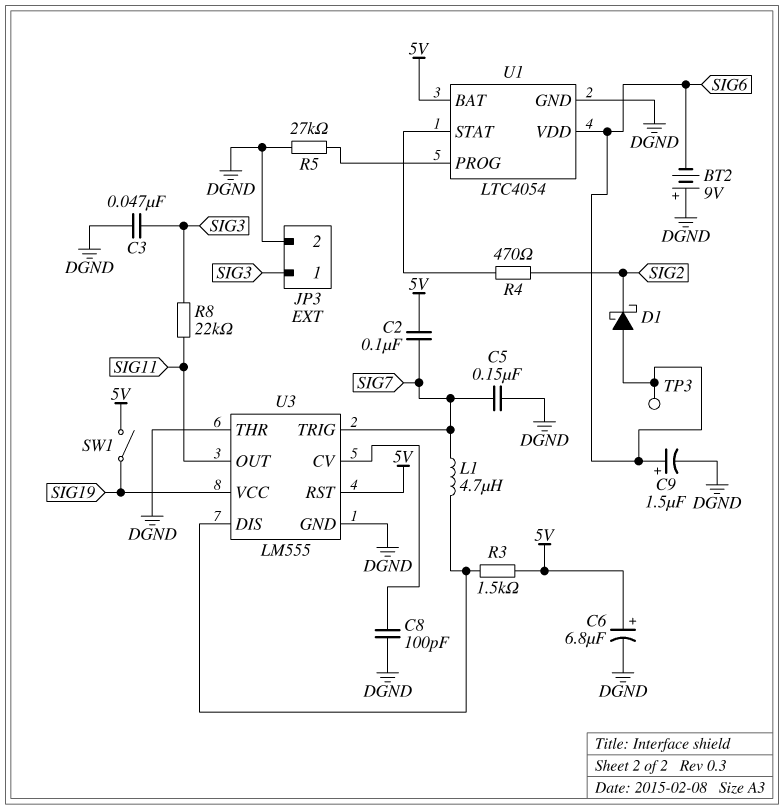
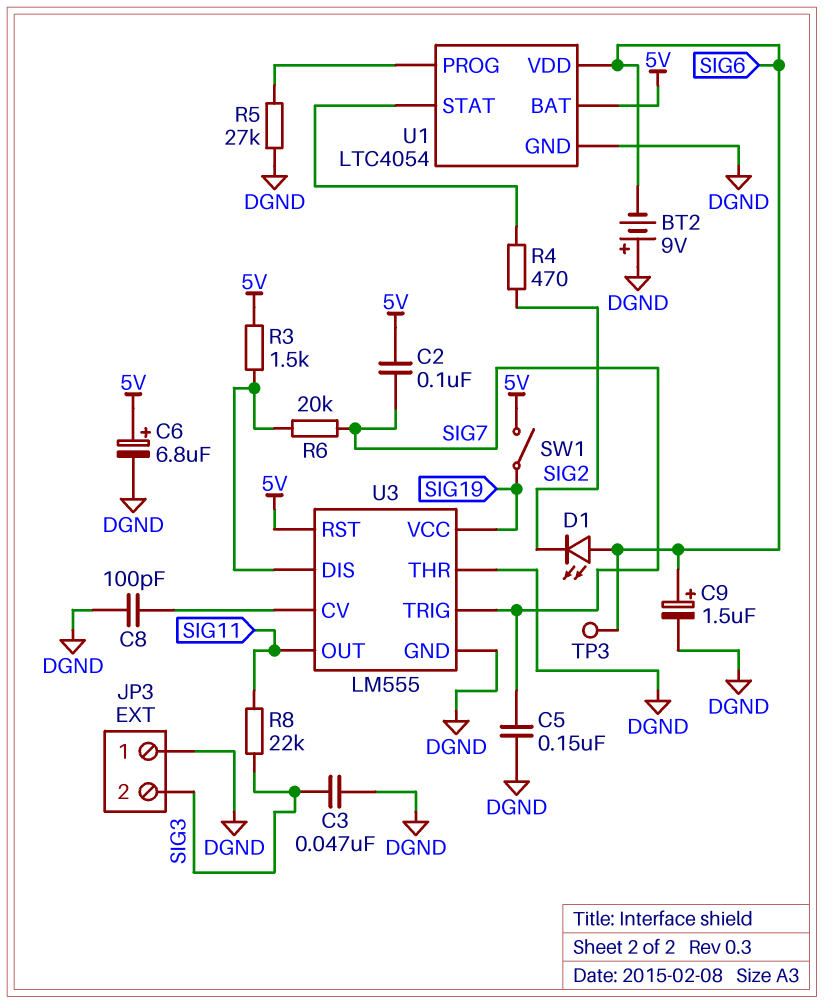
D1: schottky (A SIG6, K SIG2) -> LED (A SIG6, K SIG2)
JP3 pin 1: SIG3 -> DGND
JP3 pin 2: DGND -> SIG3
L1: 4.7uH (SIG7, U3/DIS) -> none
R6: none -> 20k (SIG7, U3/DIS)

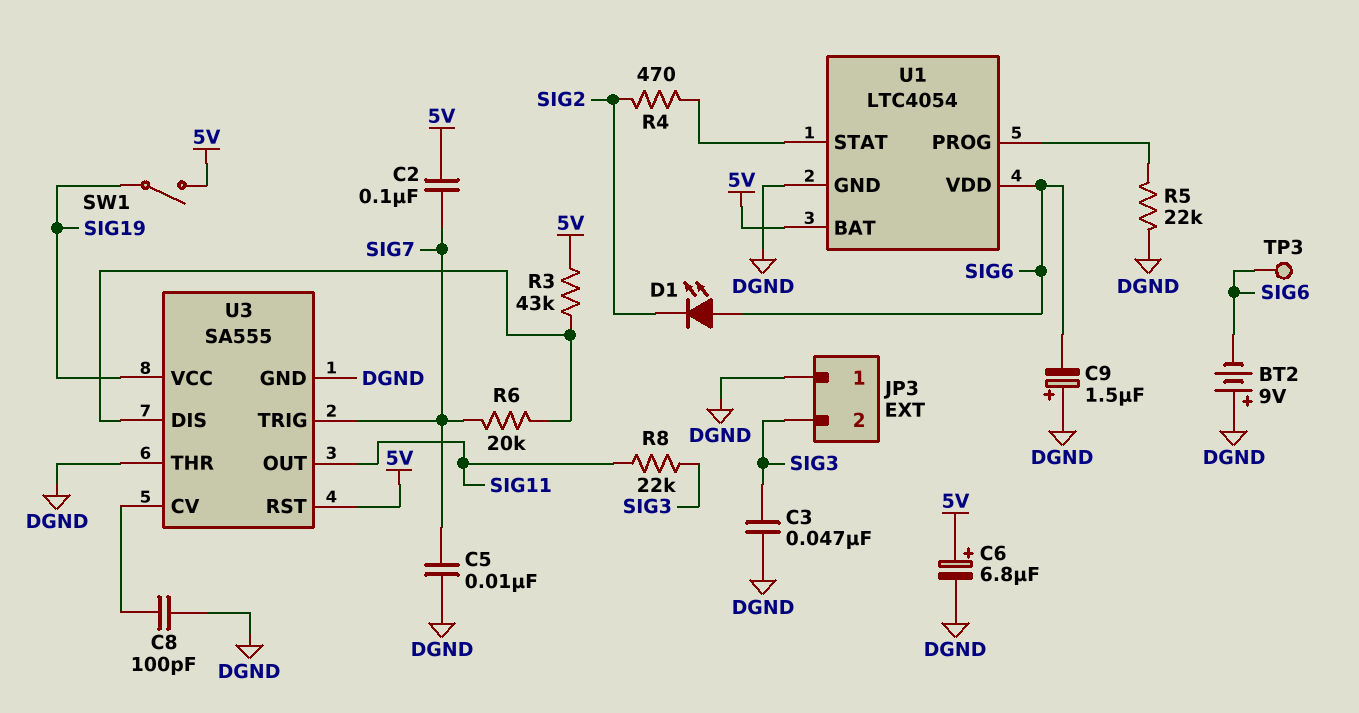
C5: 150nF (DGND, SIG7) -> 10nF (DGND, SIG7)
C9: 1.5uF (plus SIG6, minus DGND) -> 1.5uF (plus DGND, minus SIG6)
R3: 1.5k (5V, U3/DIS) -> 43k (5V, U3/DIS)
R5: 27k (DGND, U1/PROG) -> 22k (DGND, U1/PROG)
U3: LM555 -> SA555

